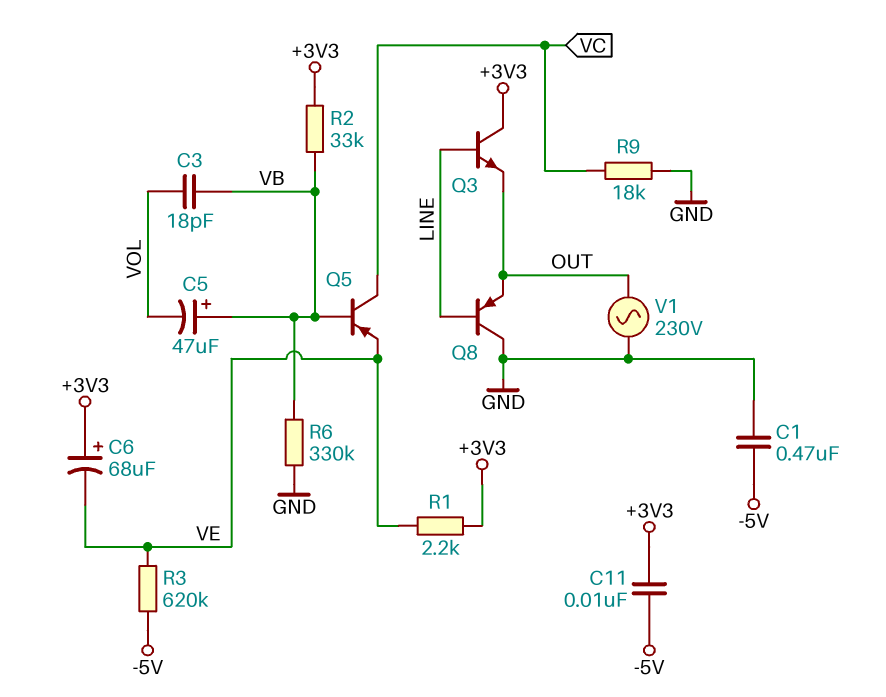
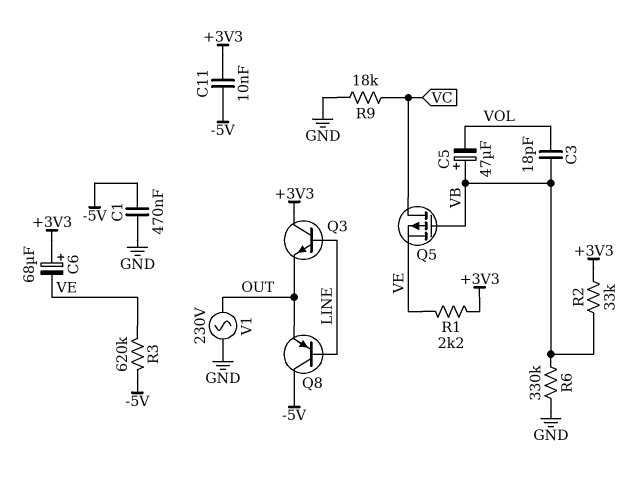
Q5: PNP (B VB, C VC, E VE) -> PMOS (G VB, D VC, S VE)
Q8: PNP (B LINE, C GND, E OUT) -> PNP (B LINE, C -5V, E OUT)

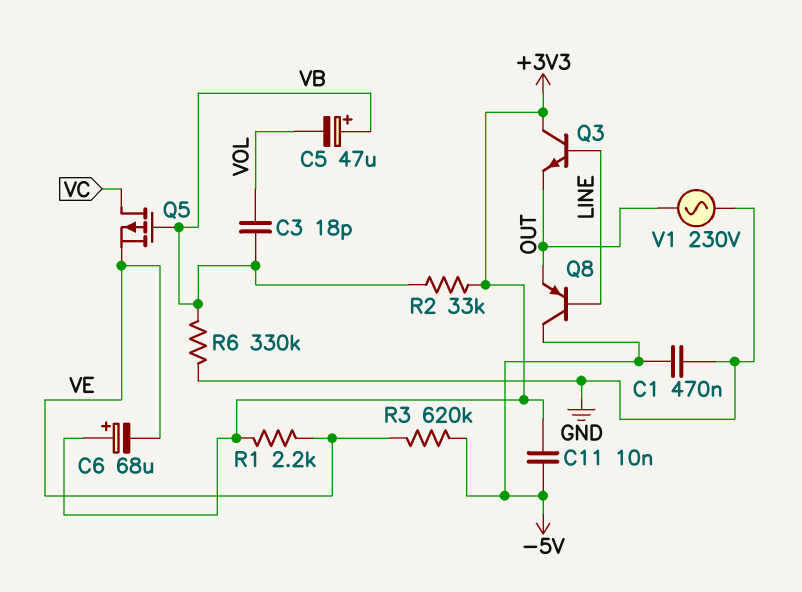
R9: 18k (GND, VC) -> none

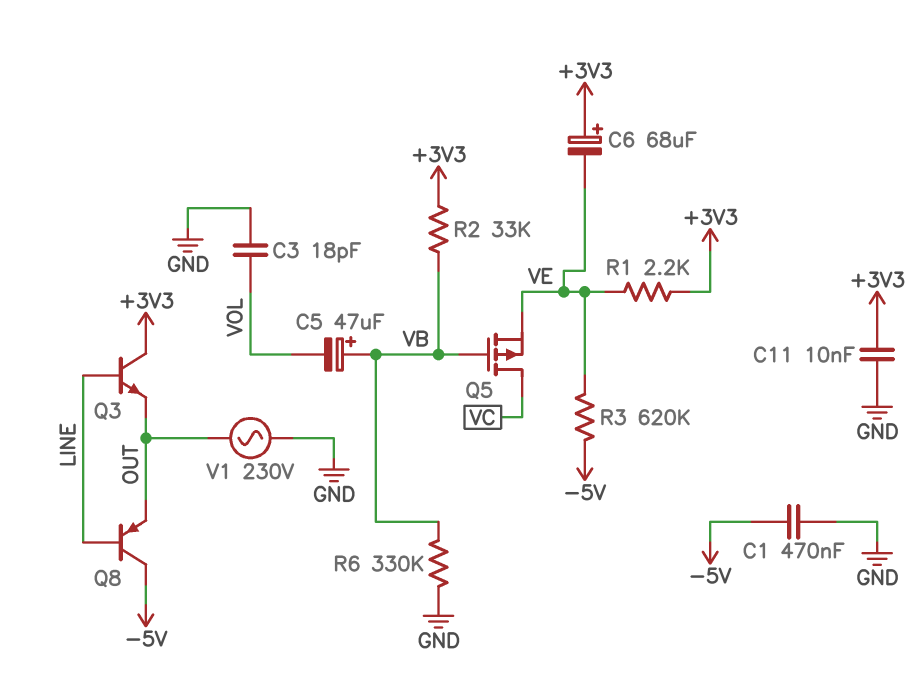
C3: 18pF (VB, VOL) -> 18pF (GND, VOL)
C11: 10nF (+3V3, -5V) -> 10nF (+3V3, GND)

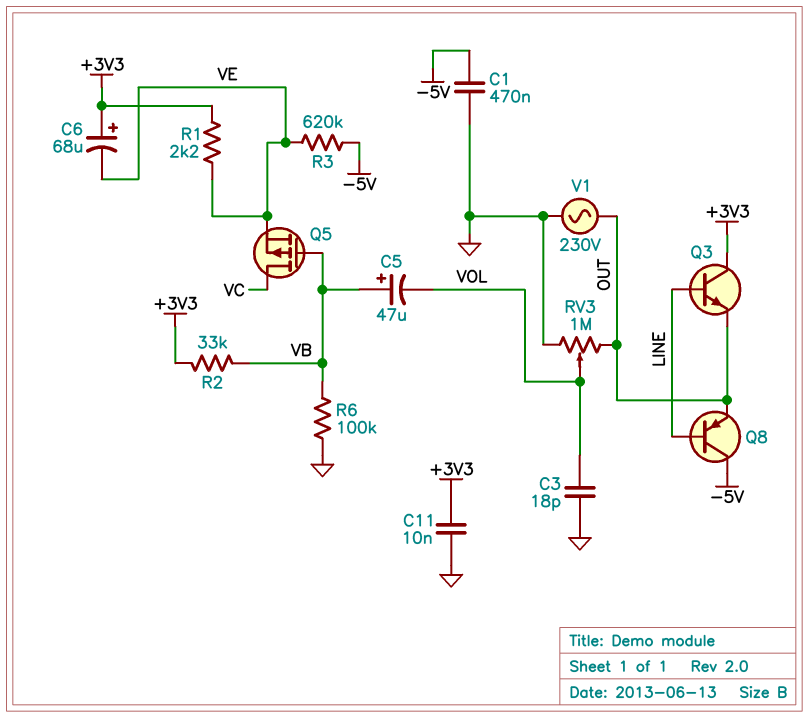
R6: 330k (GND, VB) -> 100k (GND, VB)
RV3: none -> 1M (GND, OUT, wiper VOL)

